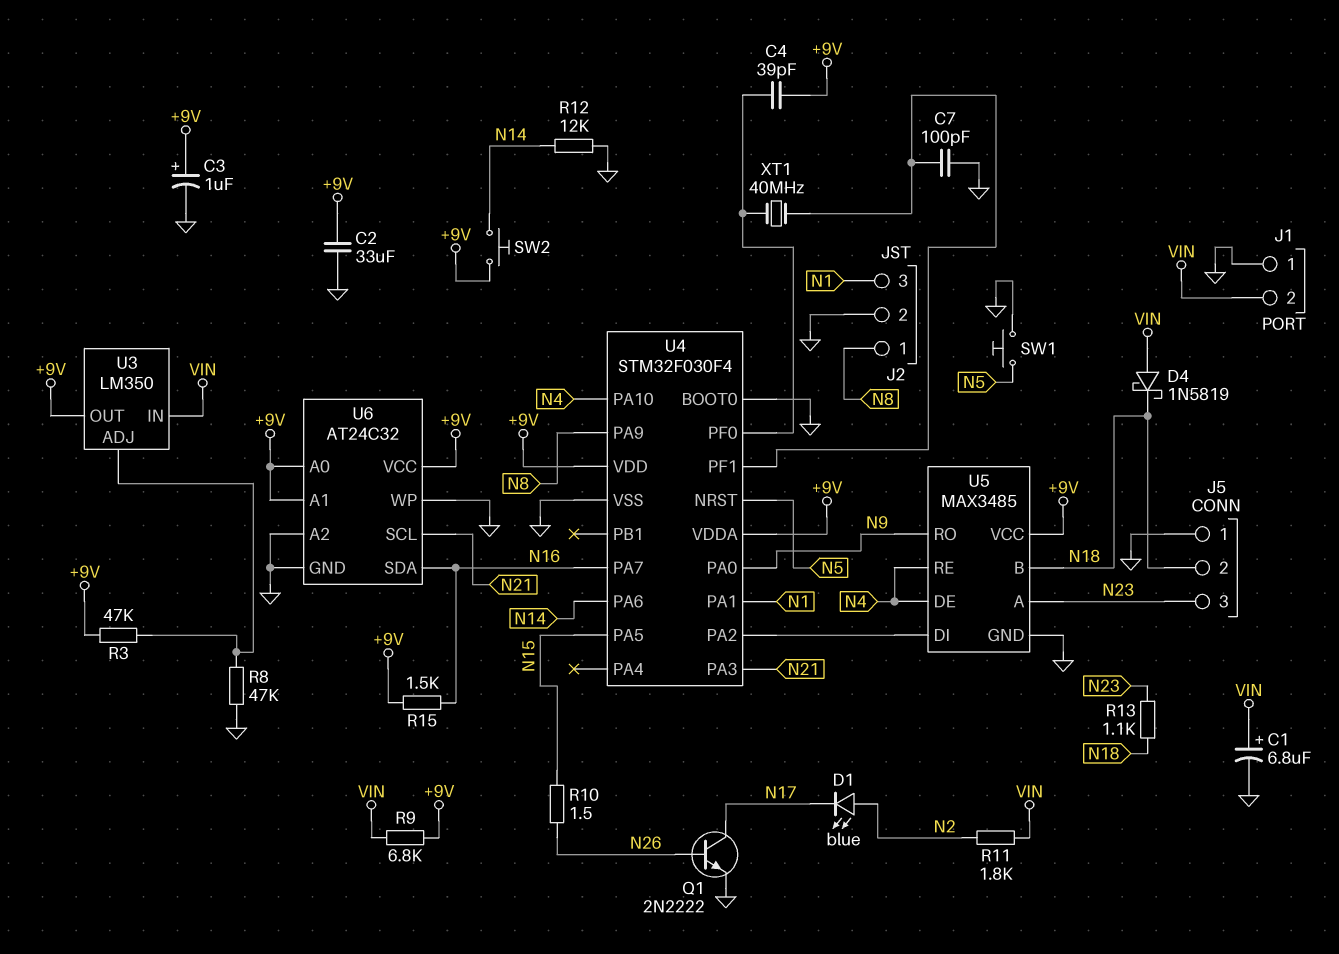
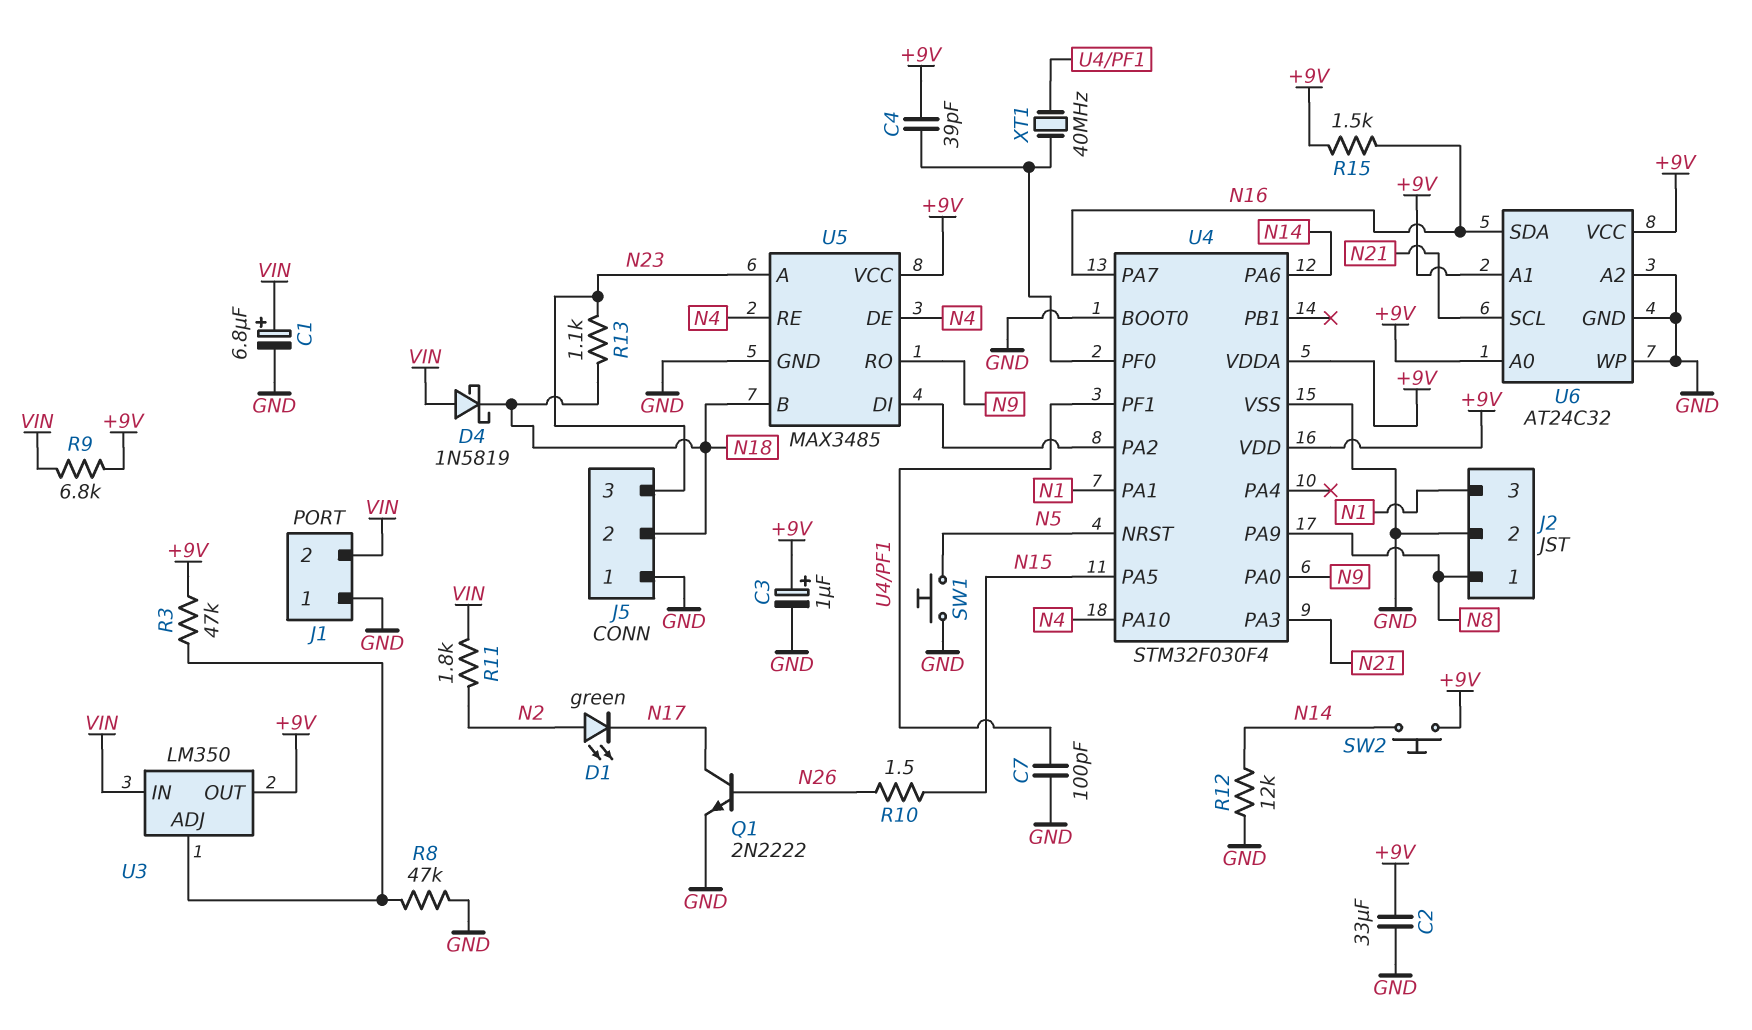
D1: LED blue (A N2, K N17) -> LED green (A N2, K N17)

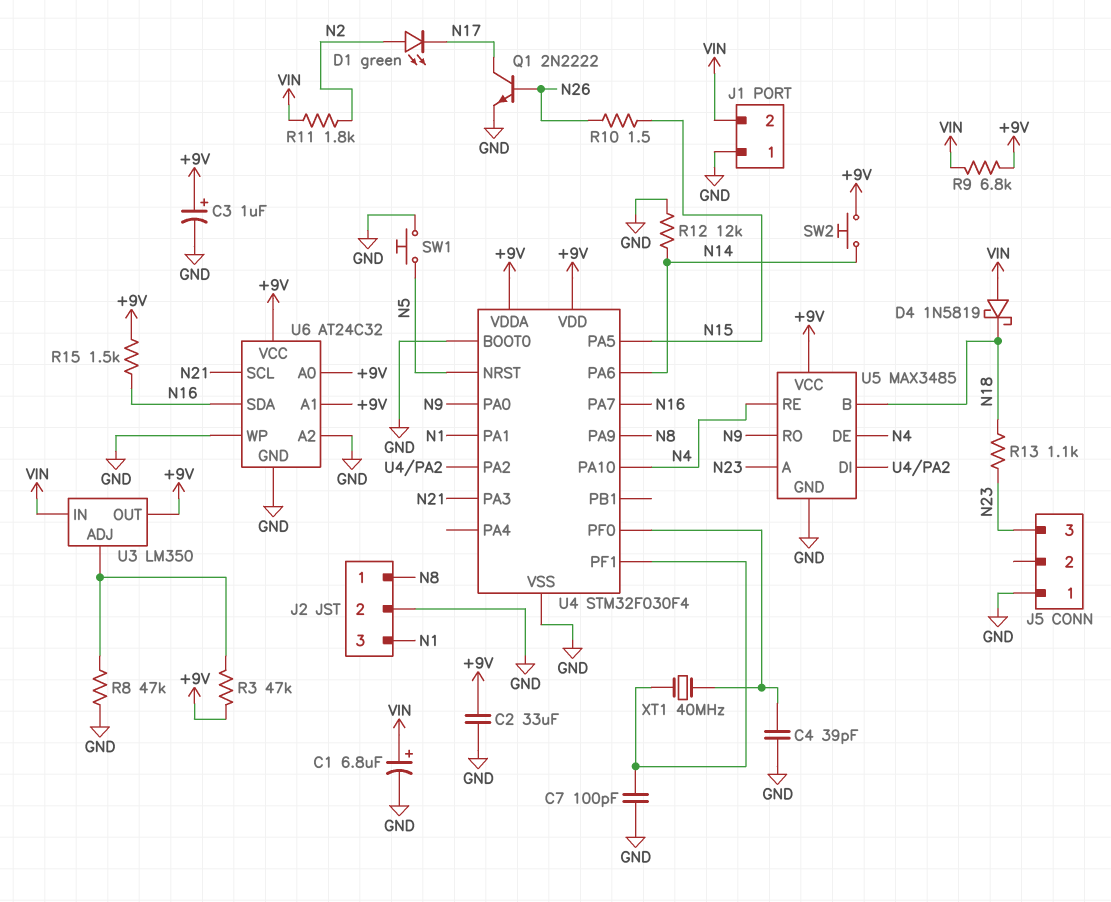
C4: 39pF (+9V, U4/PF0) -> 39pF (GND, U4/PF0)
J5 pin 2: N18 -> none

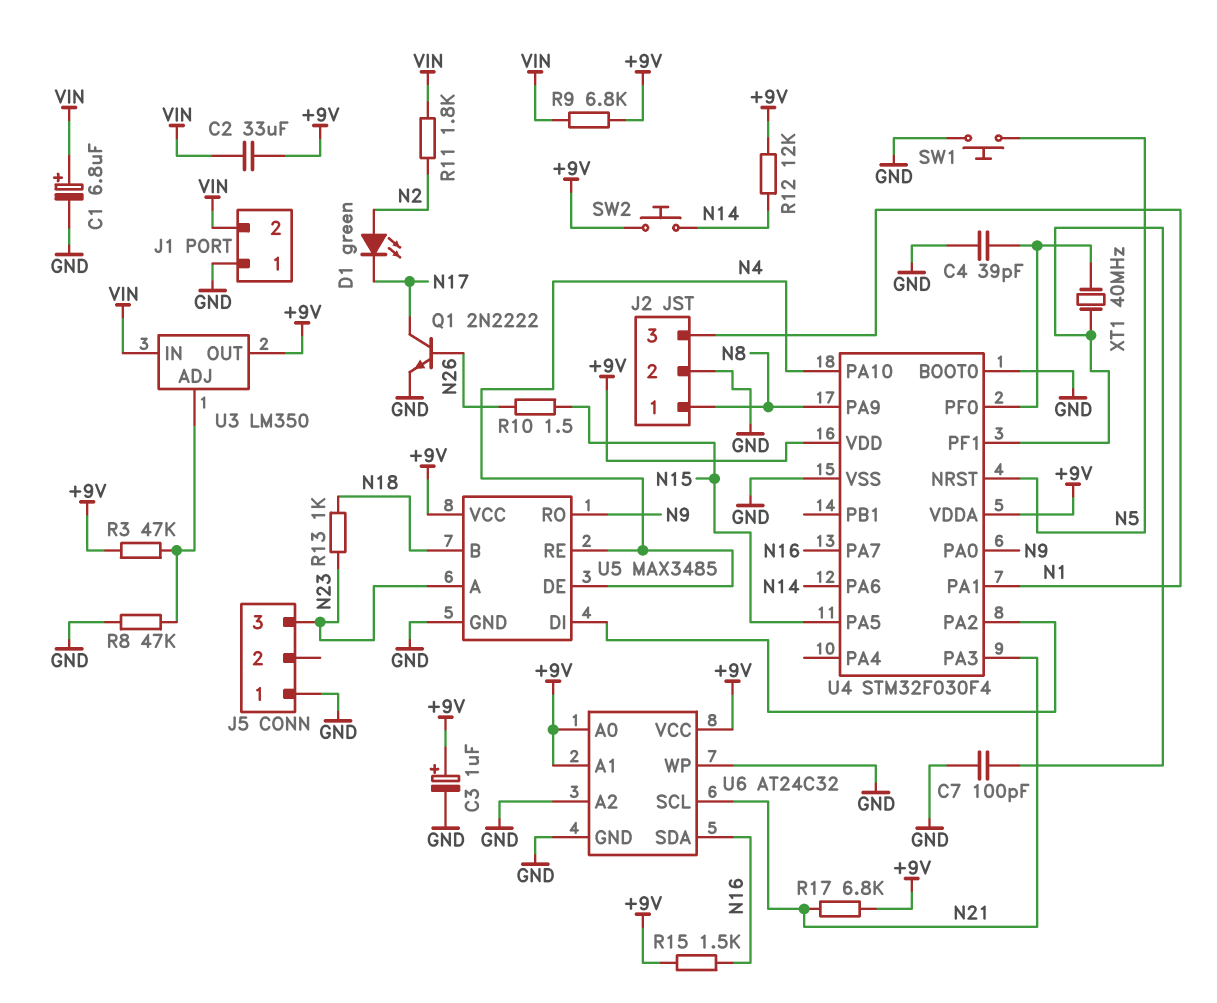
C2: 33uF (+9V, GND) -> 33uF (+9V, VIN)
D4: schottky 1N5819 (A VIN, K N18) -> none
R12: 12k (GND, N14) -> 12k (+9V, N14)
R13: 1.1k (N18, N23) -> 1k (N18, N23)
R17: none -> 6.8k (+9V, N21)

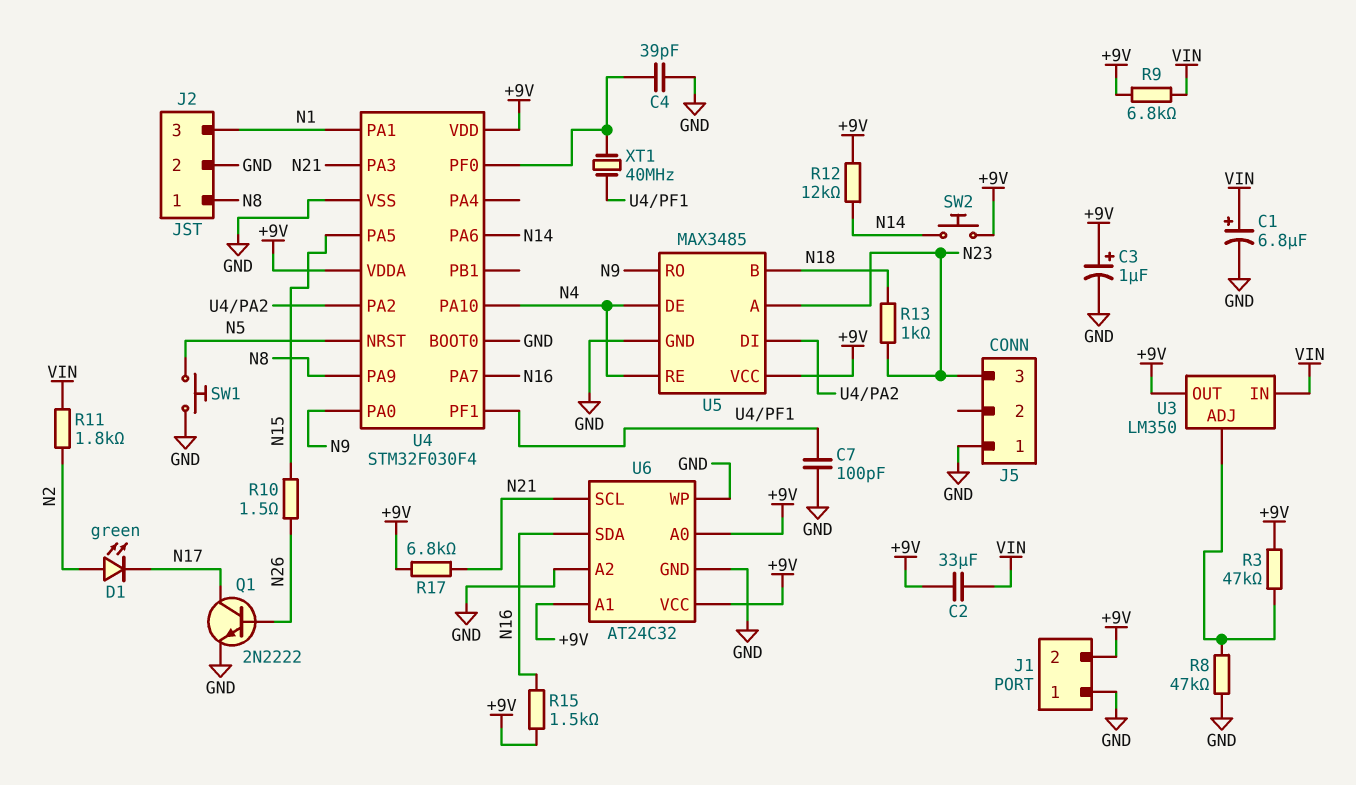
J1 pin 2: VIN -> +9V

